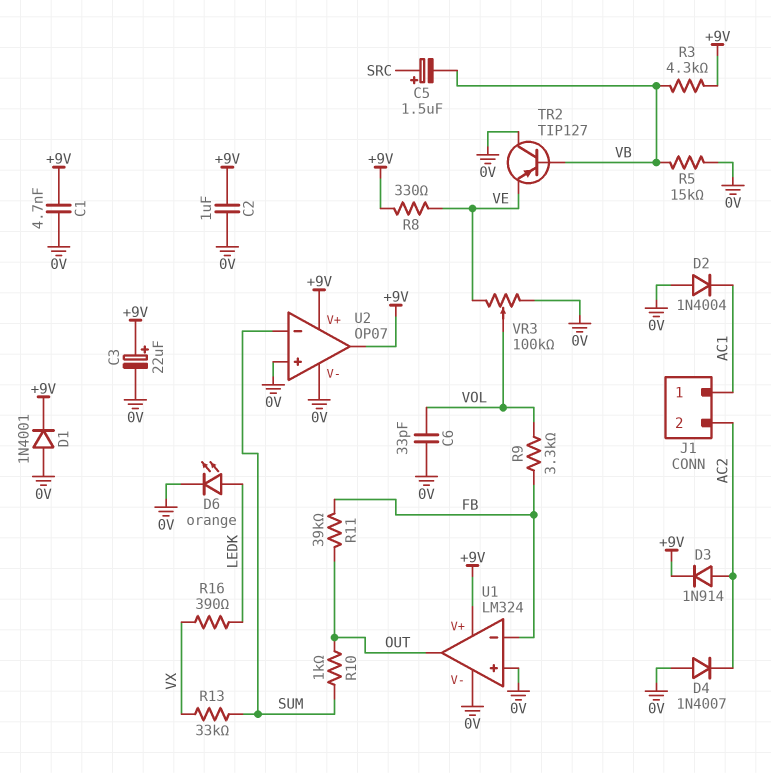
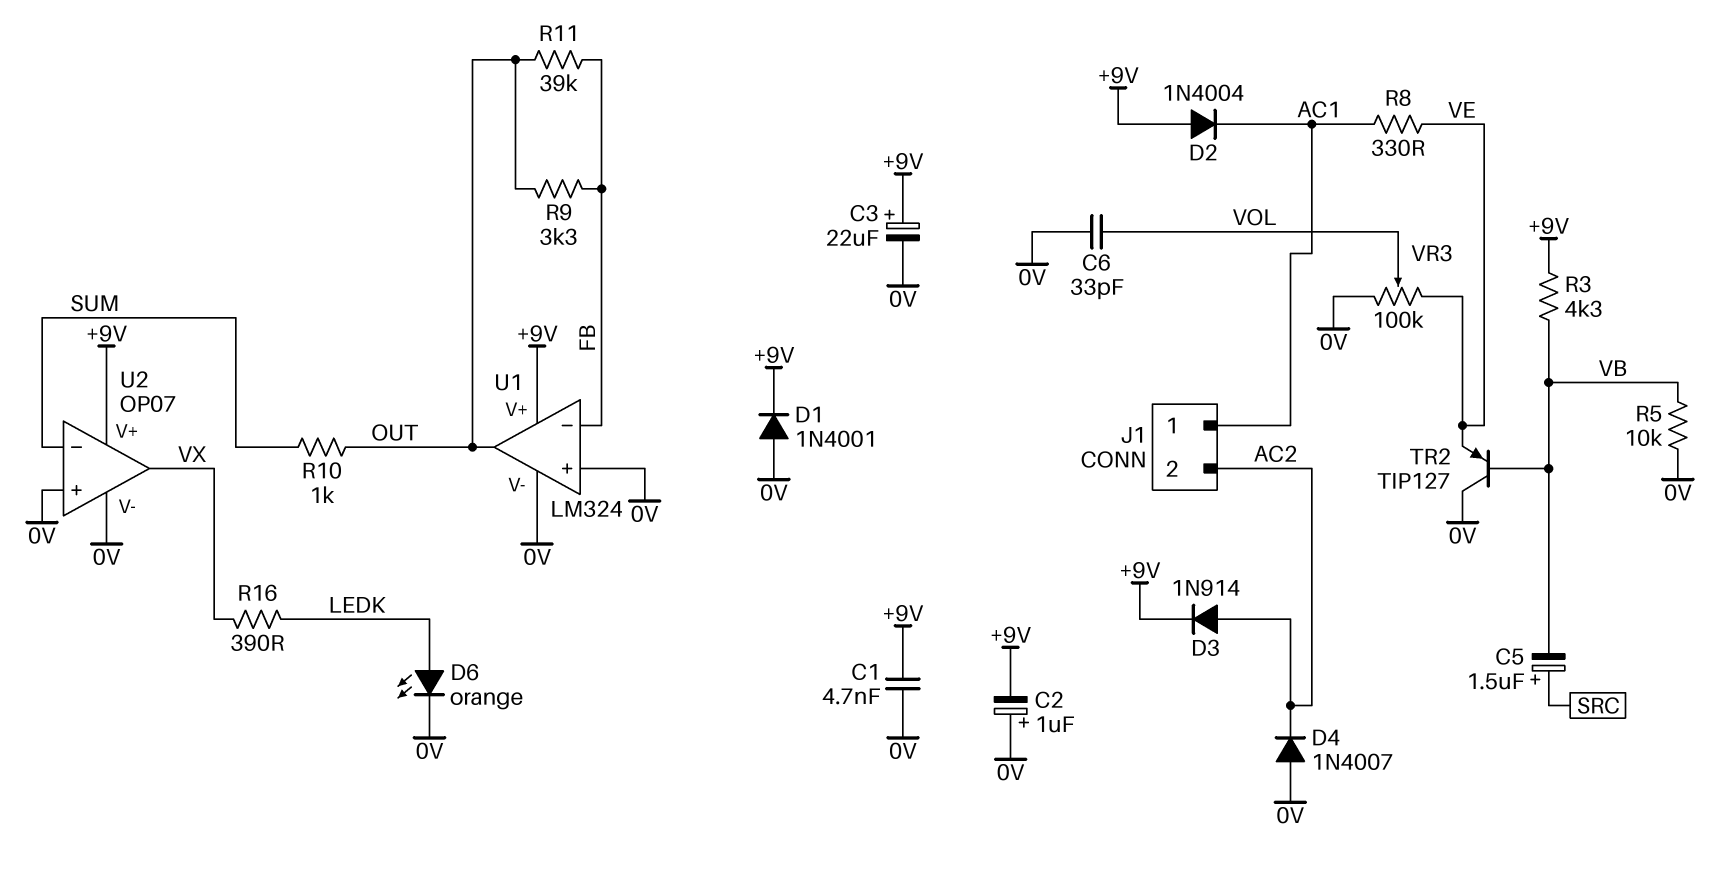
C2: 1uF (+9V, 0V) -> 1uF (plus 0V, minus +9V)
D2: diode 1N4004 (A 0V, K AC1) -> diode 1N4004 (A +9V, K AC1)
R5: 15k (0V, VB) -> 10k (0V, VB)
R8: 330 (+9V, VE) -> 330 (AC1, VE)
R9: 3.3k (FB, VOL) -> 3.3k (FB, OUT)
R13: 33k (SUM, VX) -> none
U2 pin out: +9V -> VX

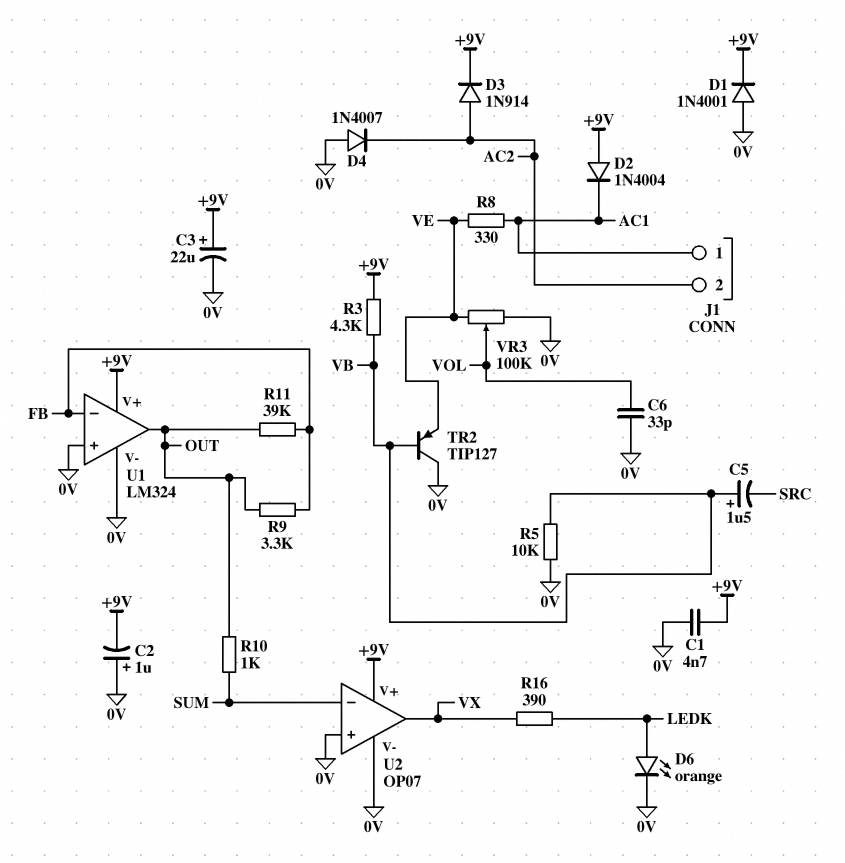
C5: 1.5uF (plus SRC, minus VB) -> 1.5uF (plus VB, minus SRC)

